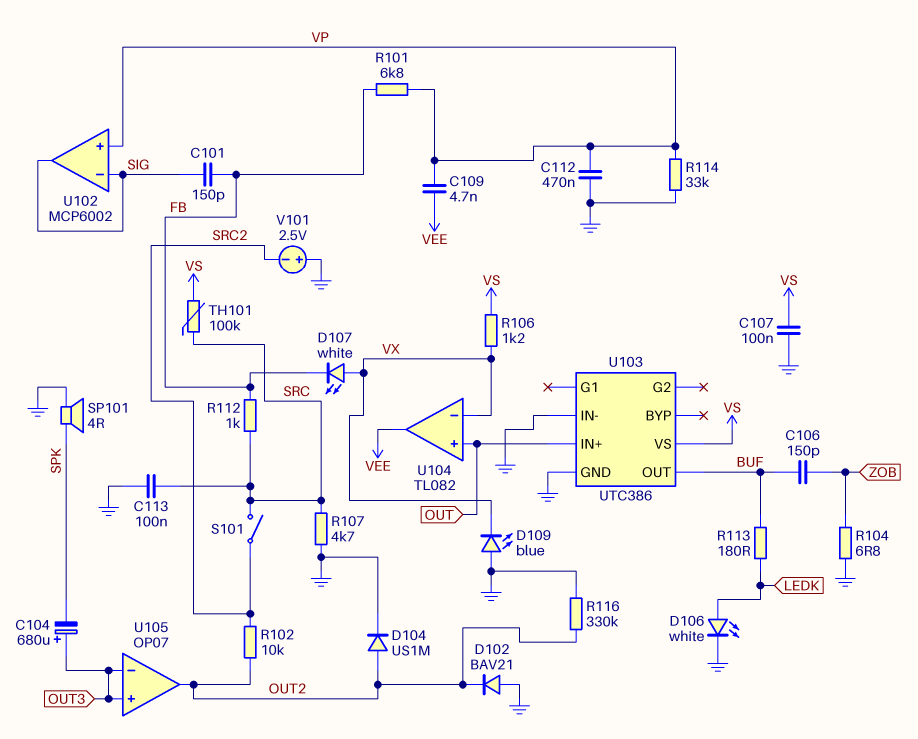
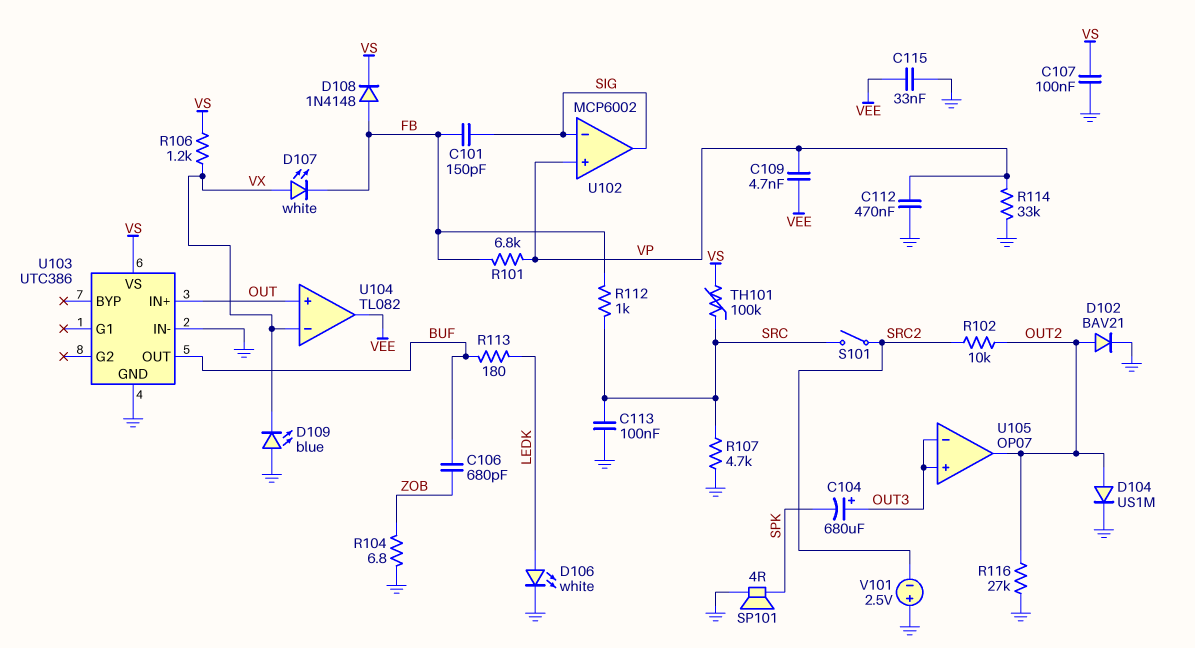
C106: 150pF (BUF, ZOB) -> 680pF (BUF, ZOB)
C115: none -> 33nF (GND, VEE)
D102: diode BAV21 (A GND, K OUT2) -> diode BAV21 (A OUT2, K GND)
D108: none -> diode 1N4148 (A FB, K VS)
R116: 330k (GND, OUT2) -> 27k (GND, OUT2)

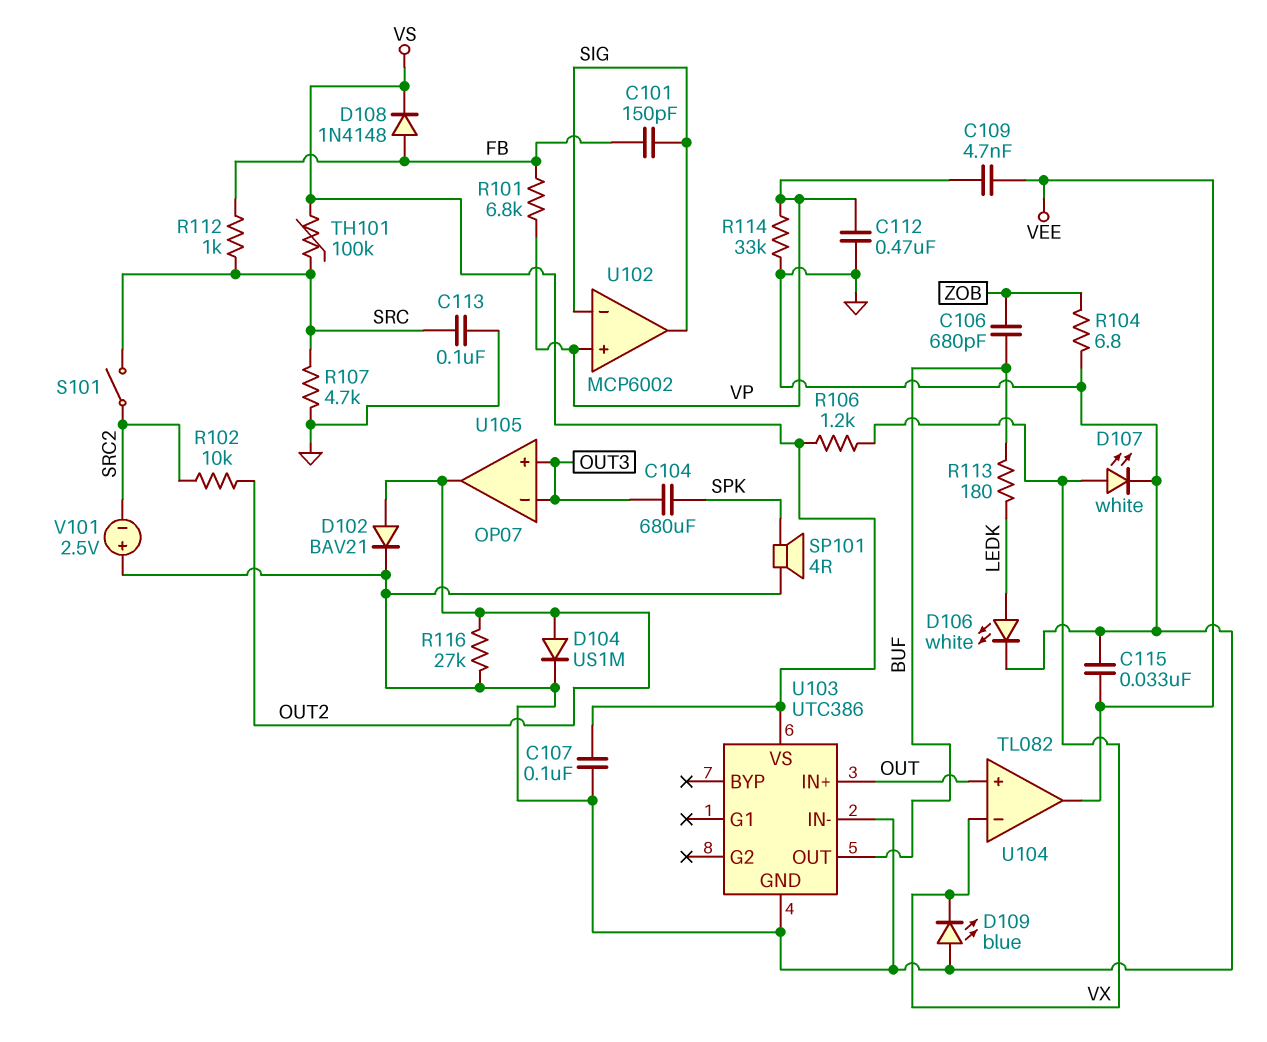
C104: 680uF (plus OUT3, minus SPK) -> 680uF (OUT3, SPK)
D107: LED white (A VX, K FB) -> LED white (A VX, K GND)

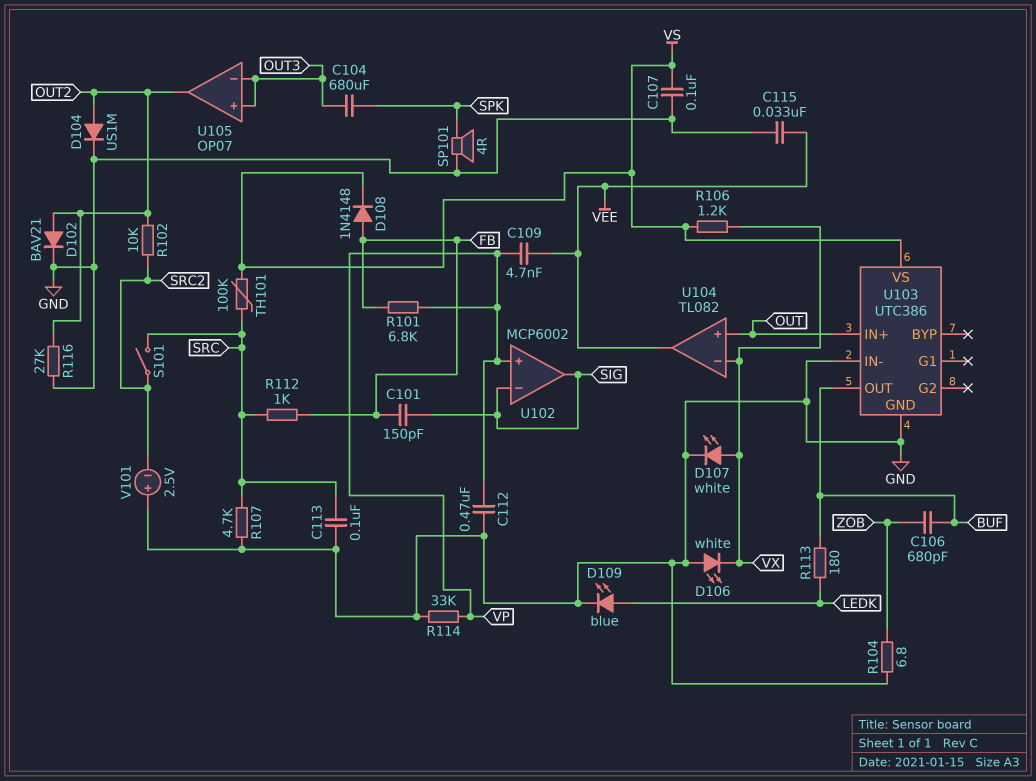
D106: LED white (A LEDK, K GND) -> LED white (A GND, K VX)
D109: LED blue (A GND, K VX) -> LED blue (A LEDK, K GND)

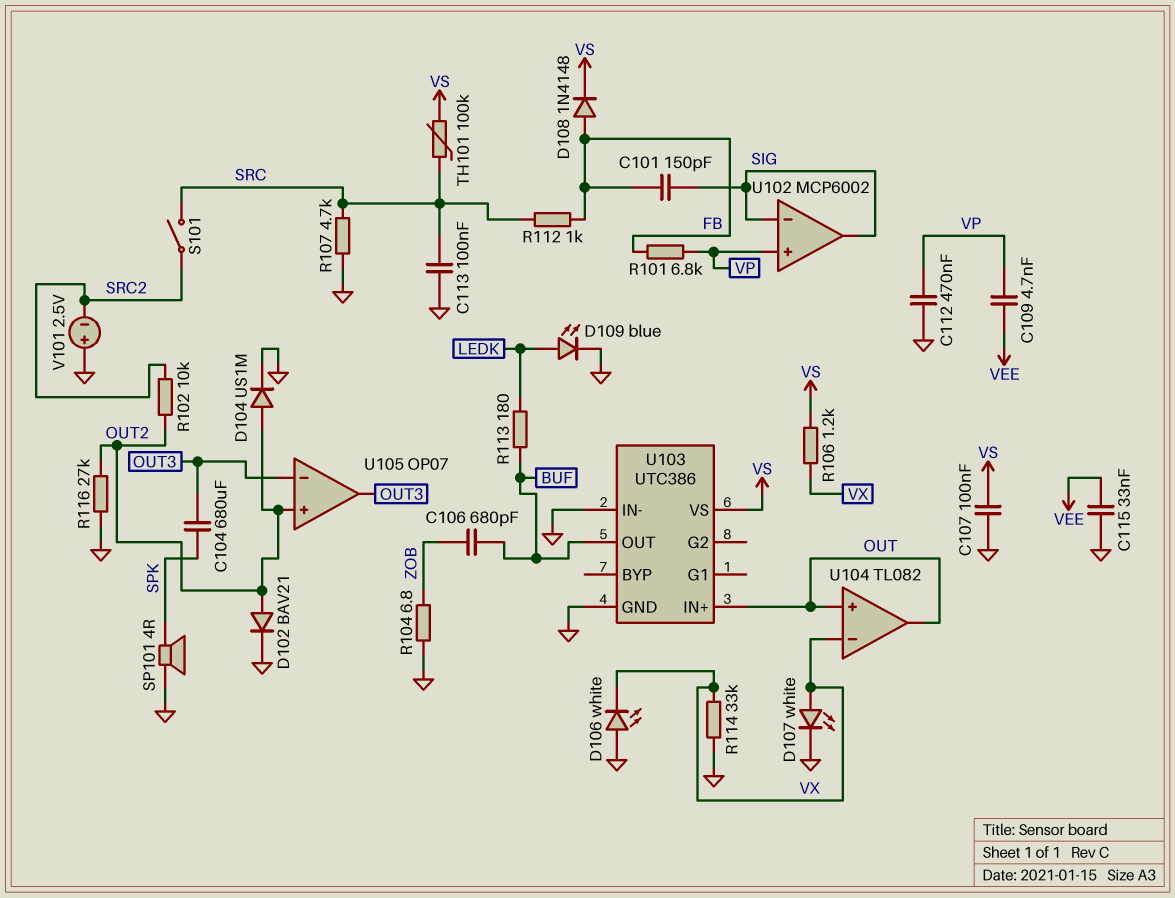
R114: 33k (GND, VP) -> 33k (GND, VX)
U104 pin out: VEE -> OUT
U105 pin in+: OUT3 -> OUT2
U105 pin out: OUT2 -> OUT3

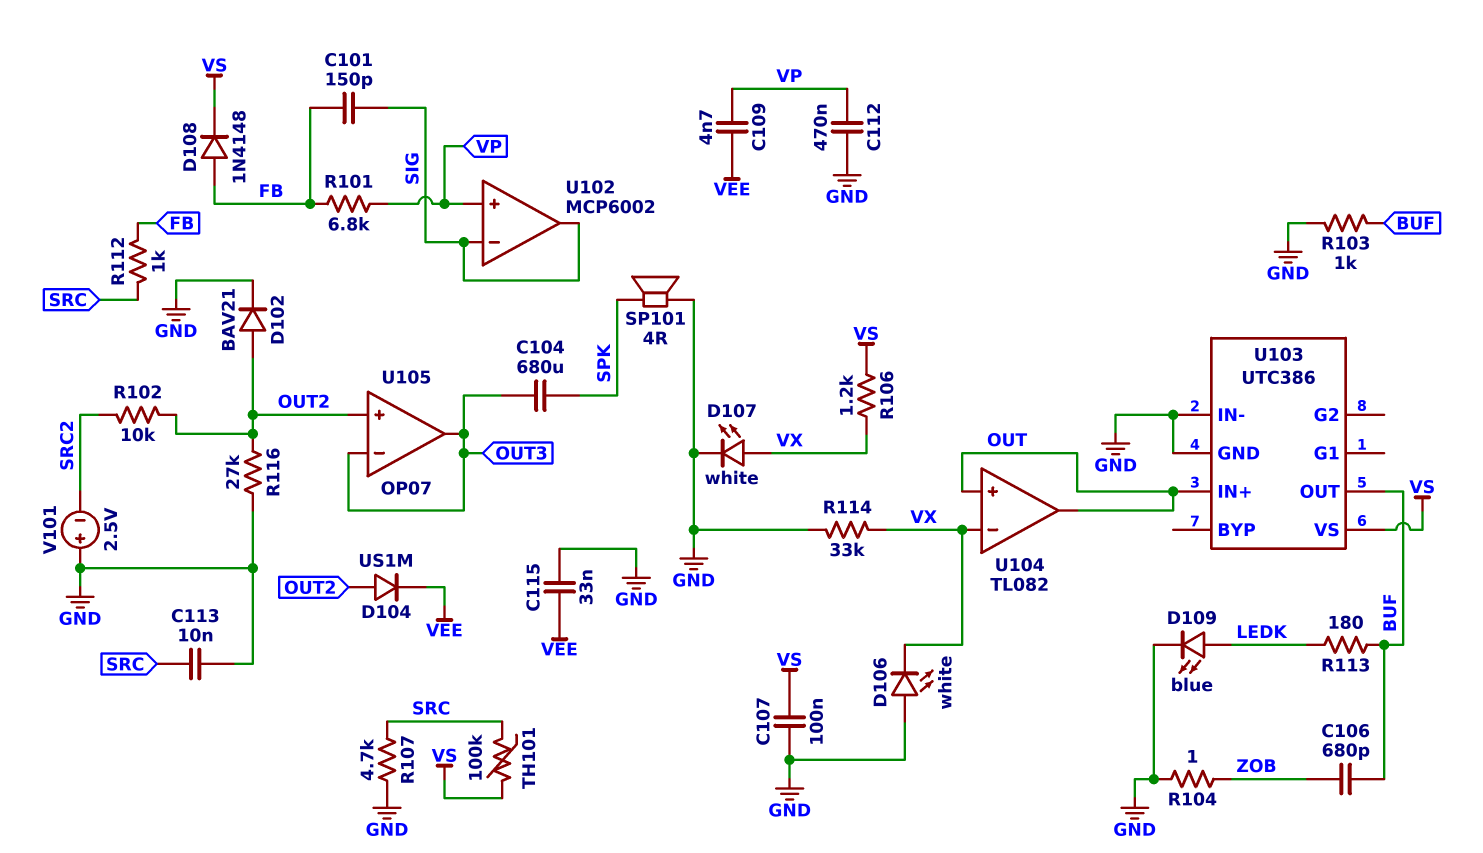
C113: 100nF (GND, SRC) -> 10nF (GND, SRC)
D104: diode US1M (A OUT2, K GND) -> diode US1M (A OUT2, K VEE)
R103: none -> 1k (BUF, GND)
R104: 6.8 (GND, ZOB) -> 1 (GND, ZOB)
S101: switch (SRC, SRC2) -> none

